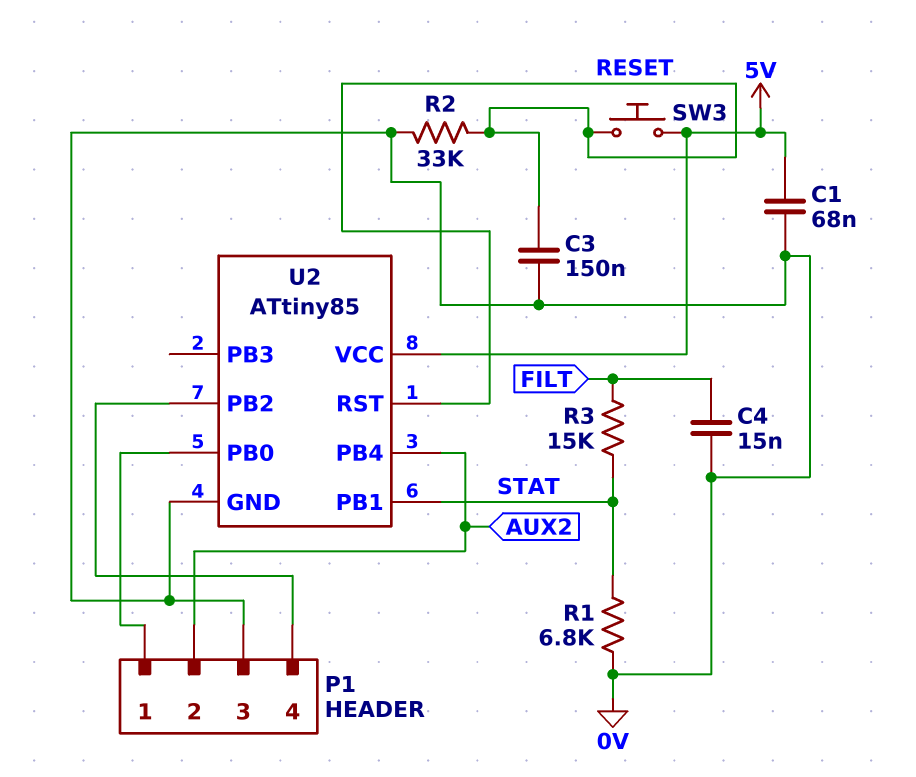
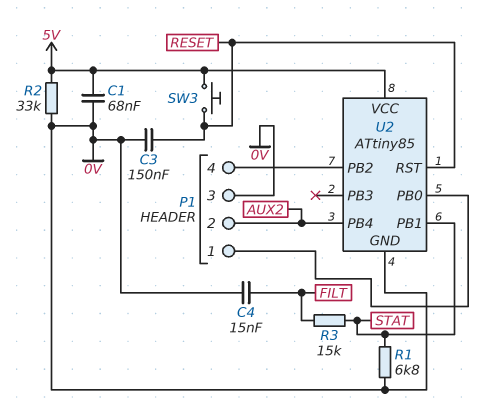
R2: 33k (0V, RESET) -> 33k (0V, 5V)

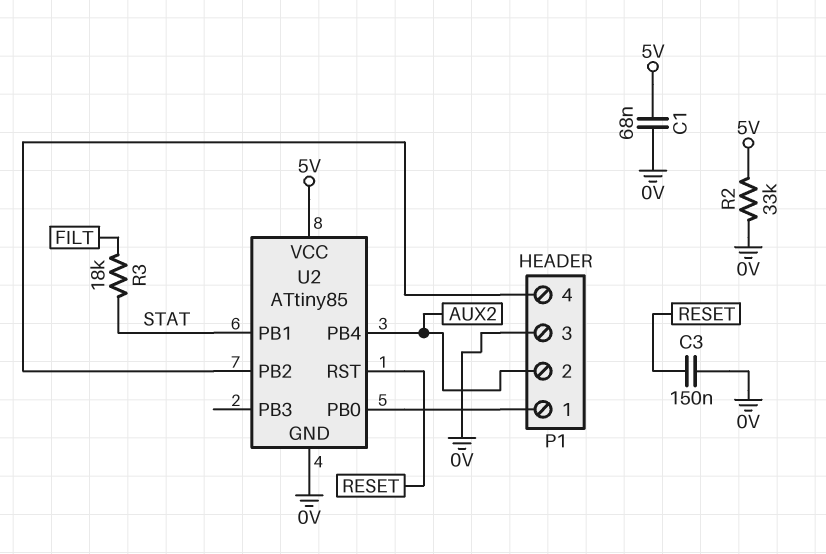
C4: 15nF (0V, FILT) -> none
R1: 6.8k (0V, STAT) -> none
R3: 15k (FILT, STAT) -> 18k (FILT, STAT)
SW3: button (5V, RESET) -> none

